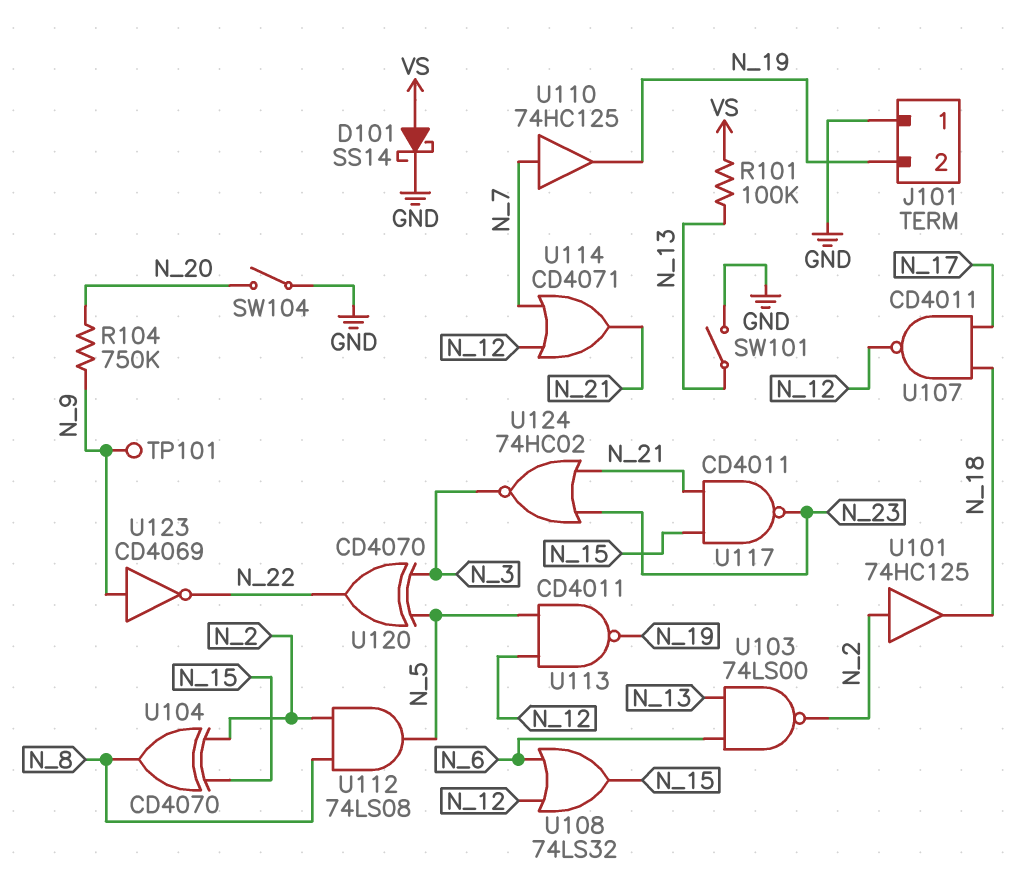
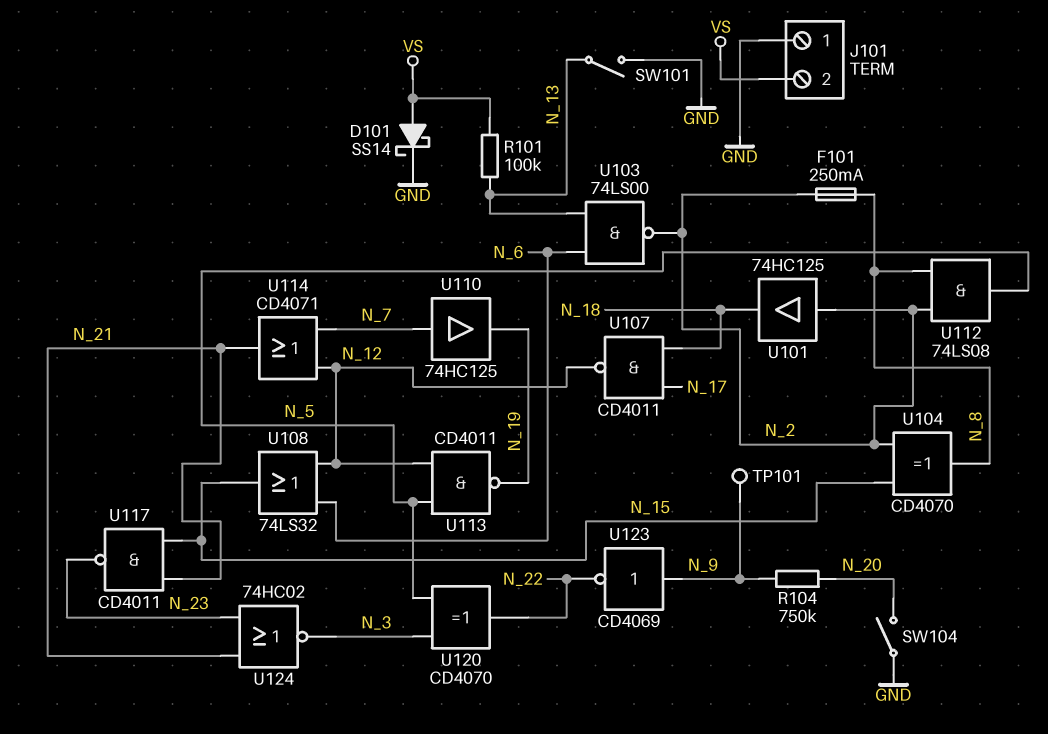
F101: none -> 250mA (N_2, N_8)
J101 pin 2: N_19 -> VS

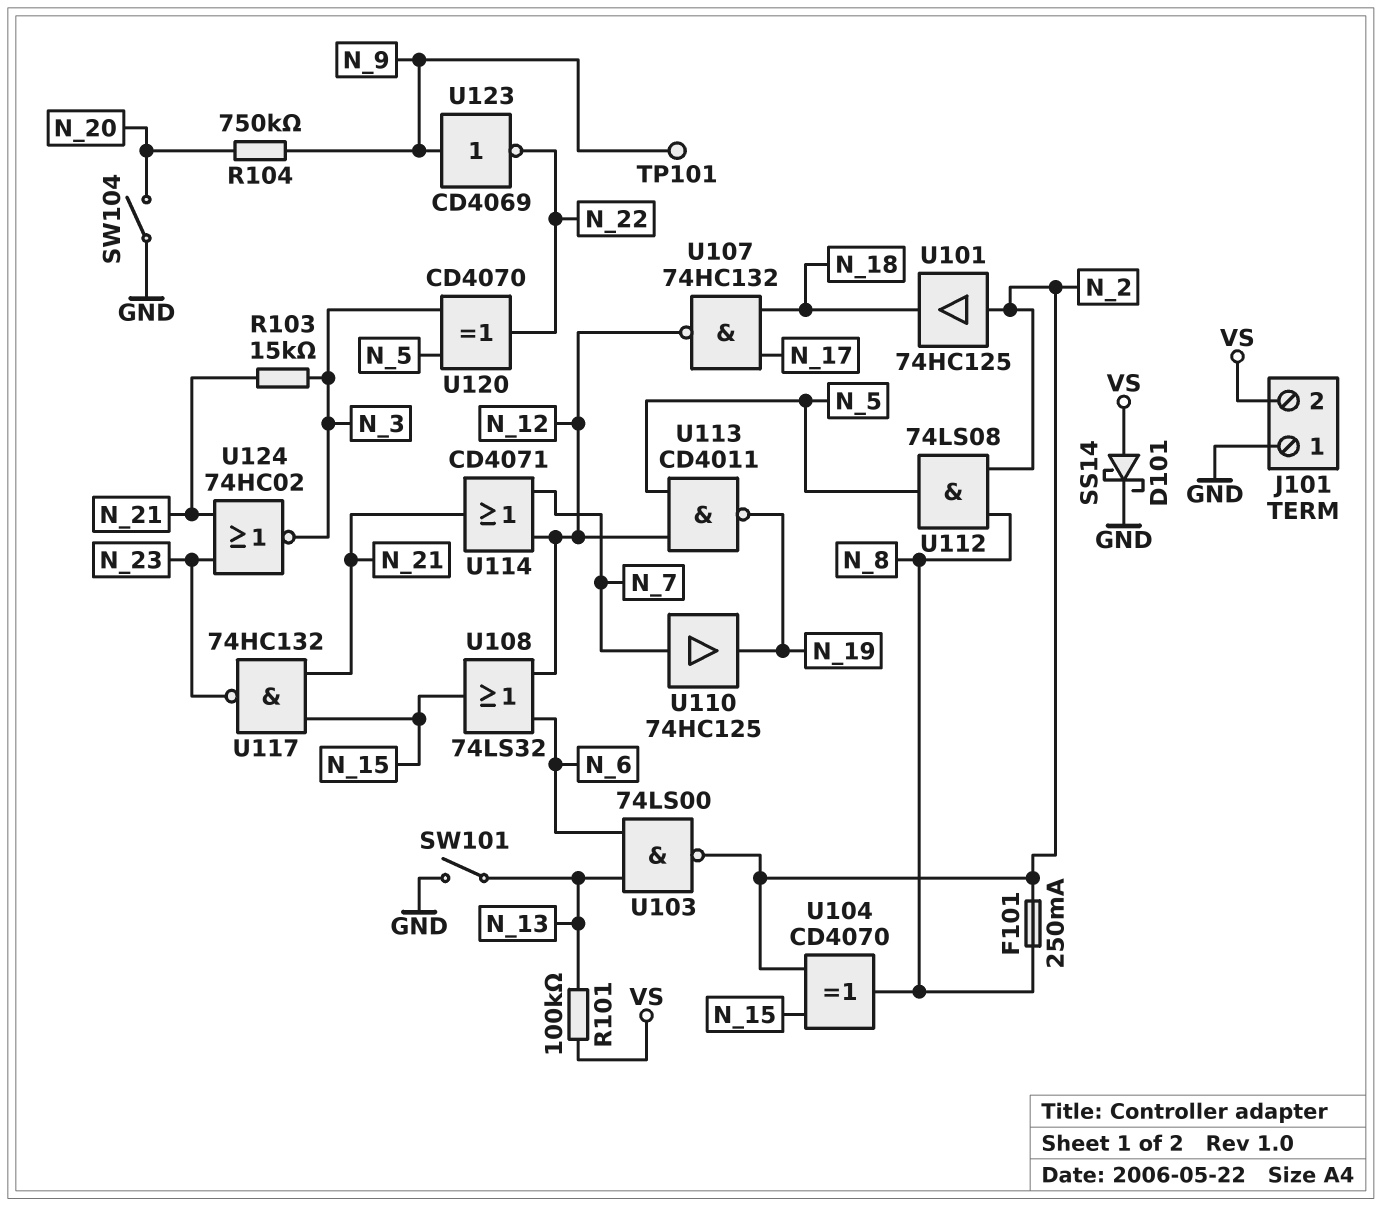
R103: none -> 15k (N_3, N_21)
U107: NAND CD4011 (in N_17, in N_18, out N_12) -> NAND 74HC132 (in N_17, in N_18, out N_12)
U117: NAND CD4011 (in N_15, in N_21, out N_23) -> NAND 74HC132 (in N_15, in N_21, out N_23)

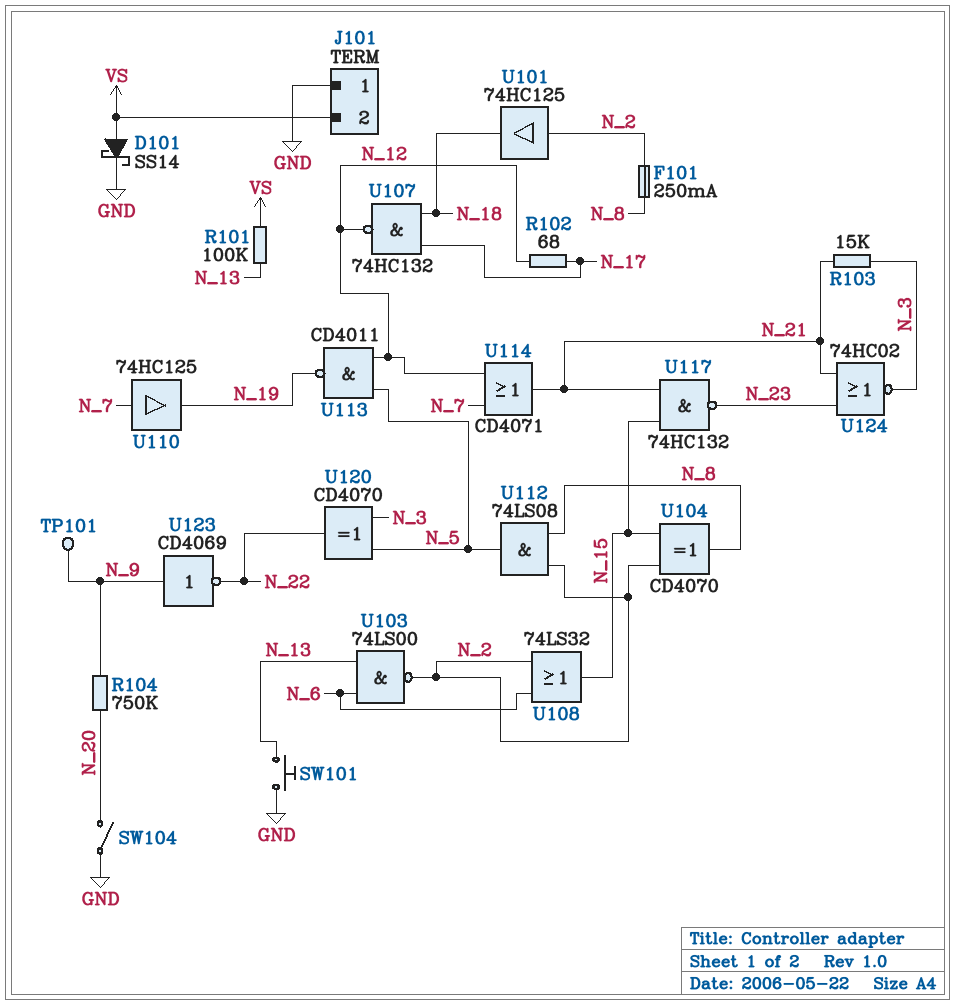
R102: none -> 68 (N_12, N_17)
SW101: switch (GND, N_13) -> button (GND, N_13)
U108: OR 74LS32 (in N_6, in N_12, out N_15) -> OR 74LS32 (in N_2, in N_6, out N_15)

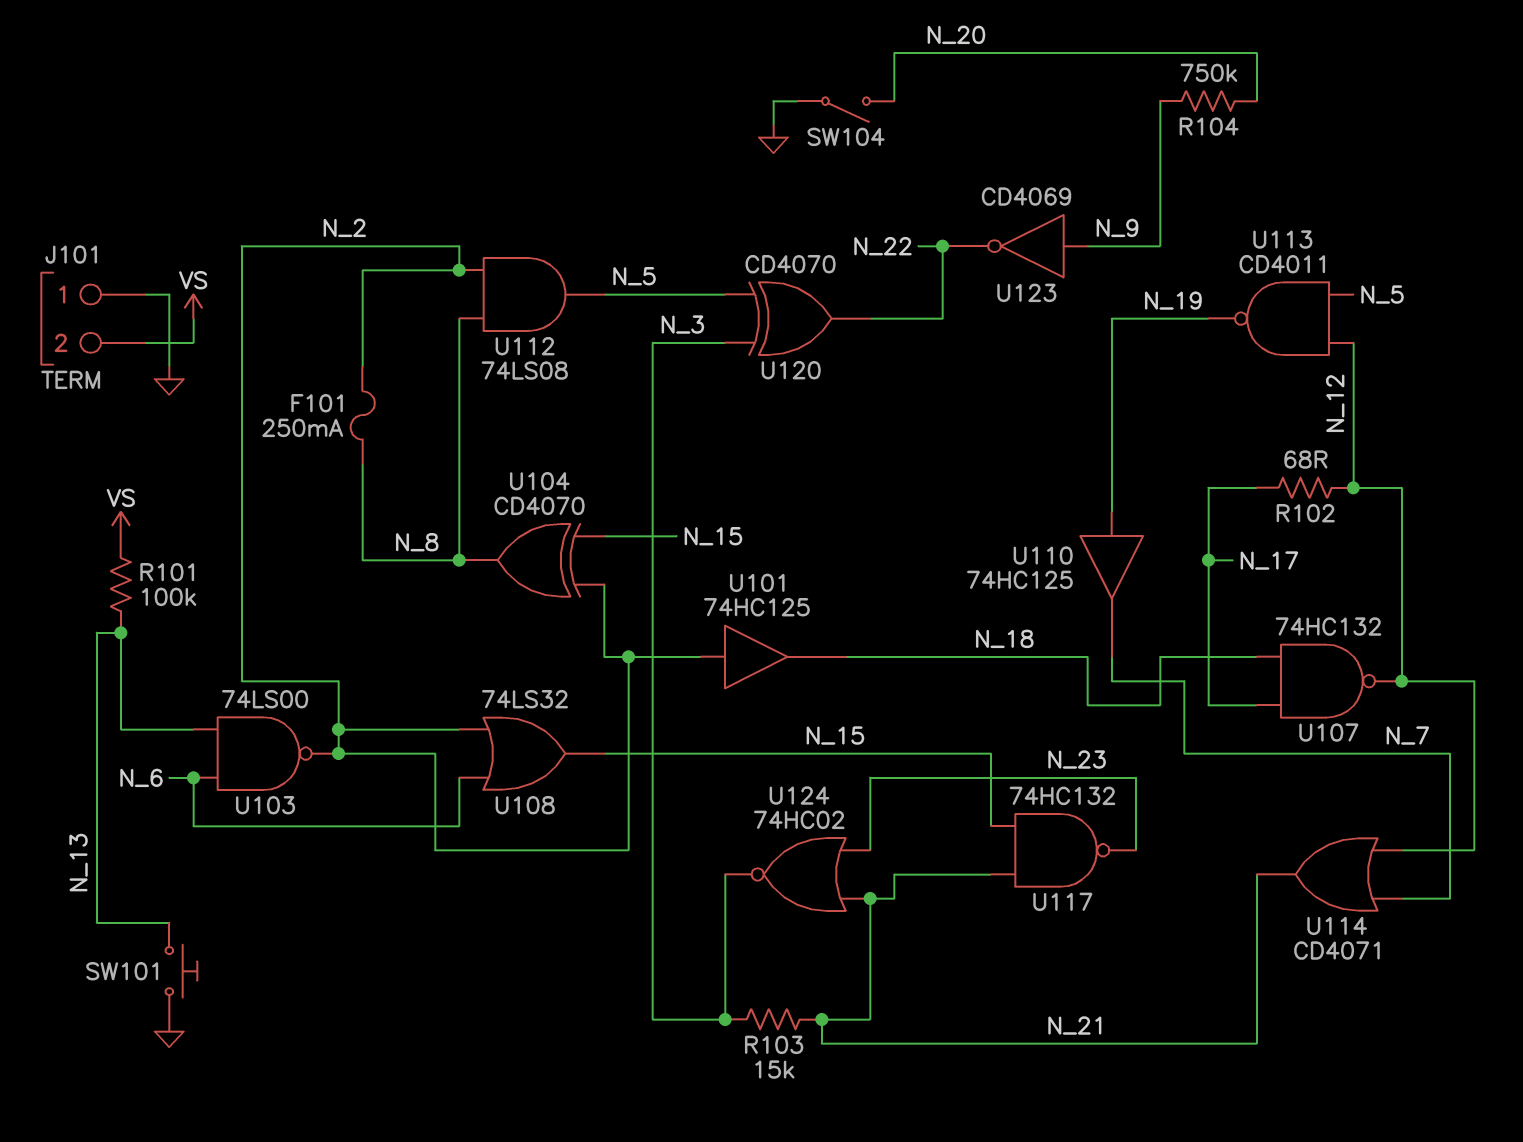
D101: schottky SS14 (A VS, K GND) -> none
TP101: test point (N_9) -> none
U110: buffer 74HC125 (in N_7, out N_19) -> buffer 74HC125 (in N_19, out N_7)

